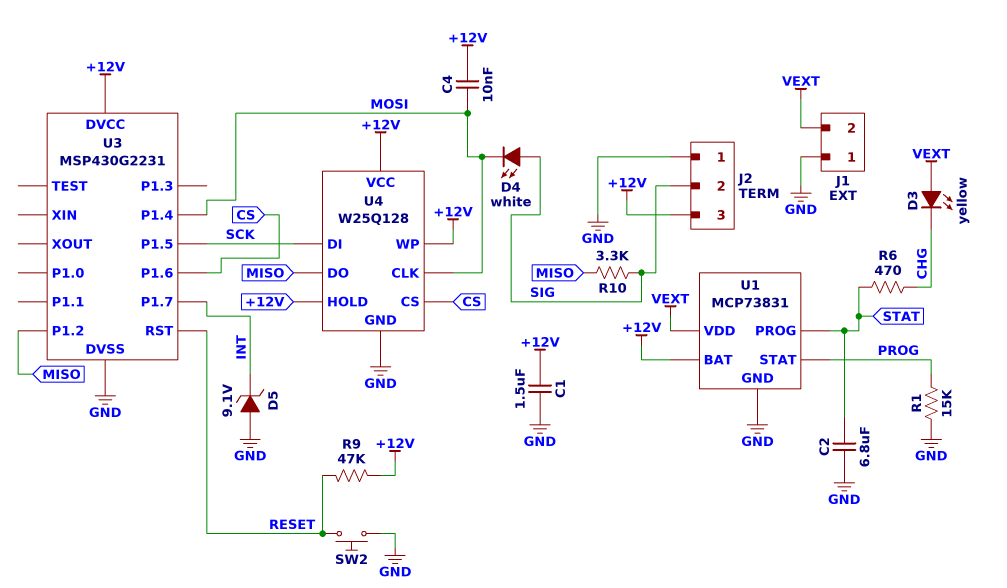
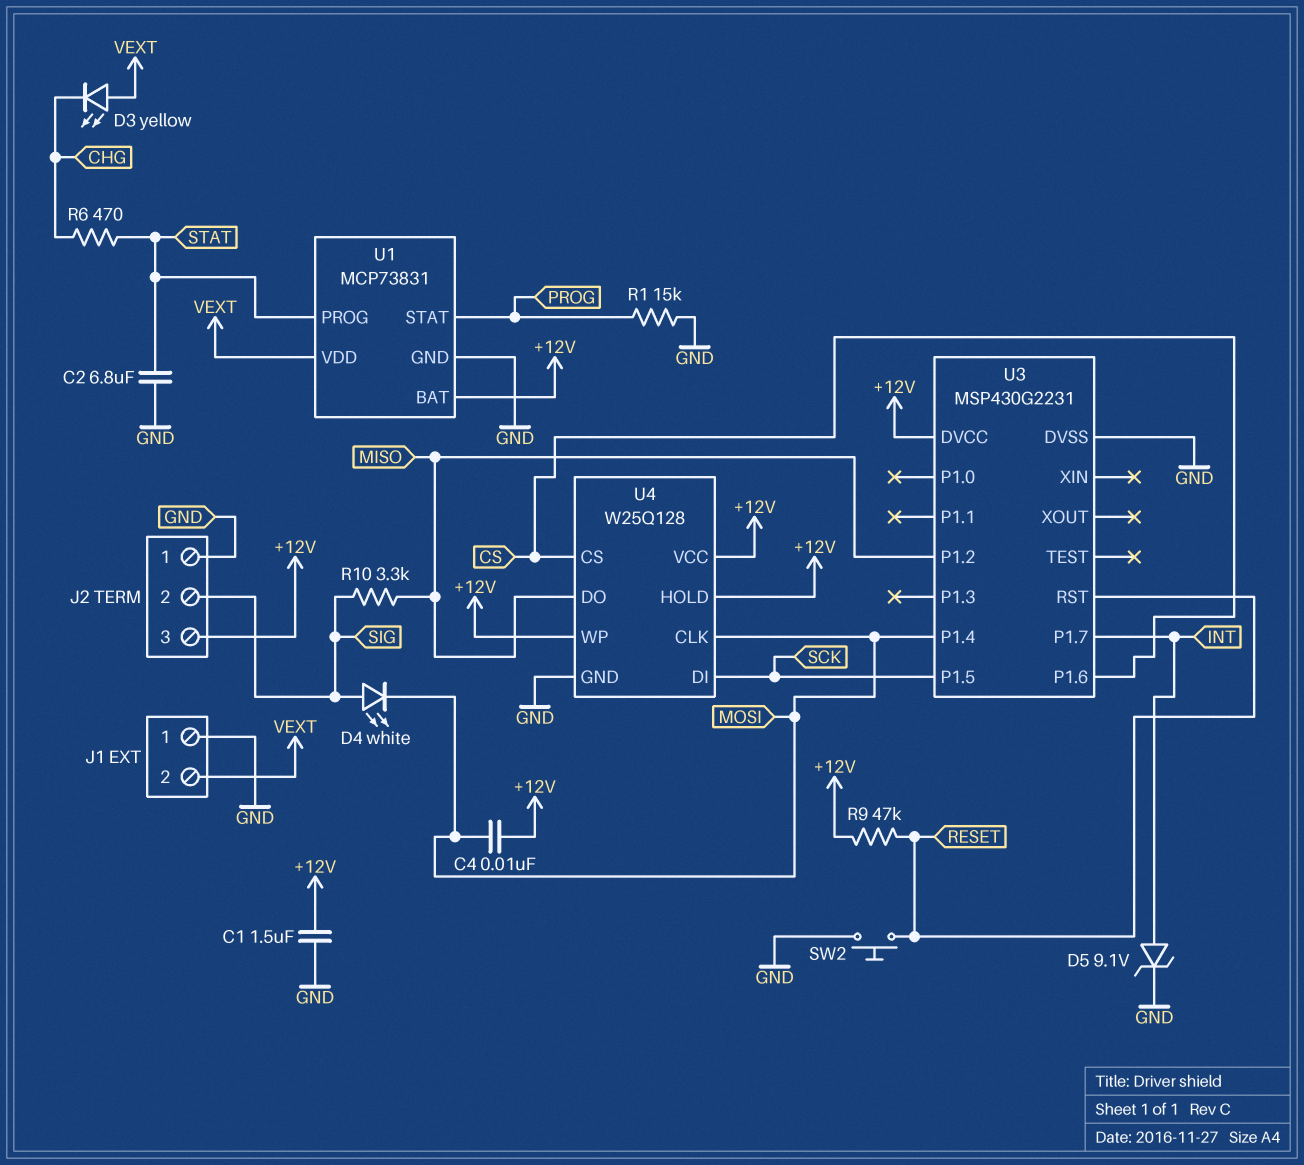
D5: zener 9.1V (A GND, K INT) -> zener 9.1V (A INT, K GND)

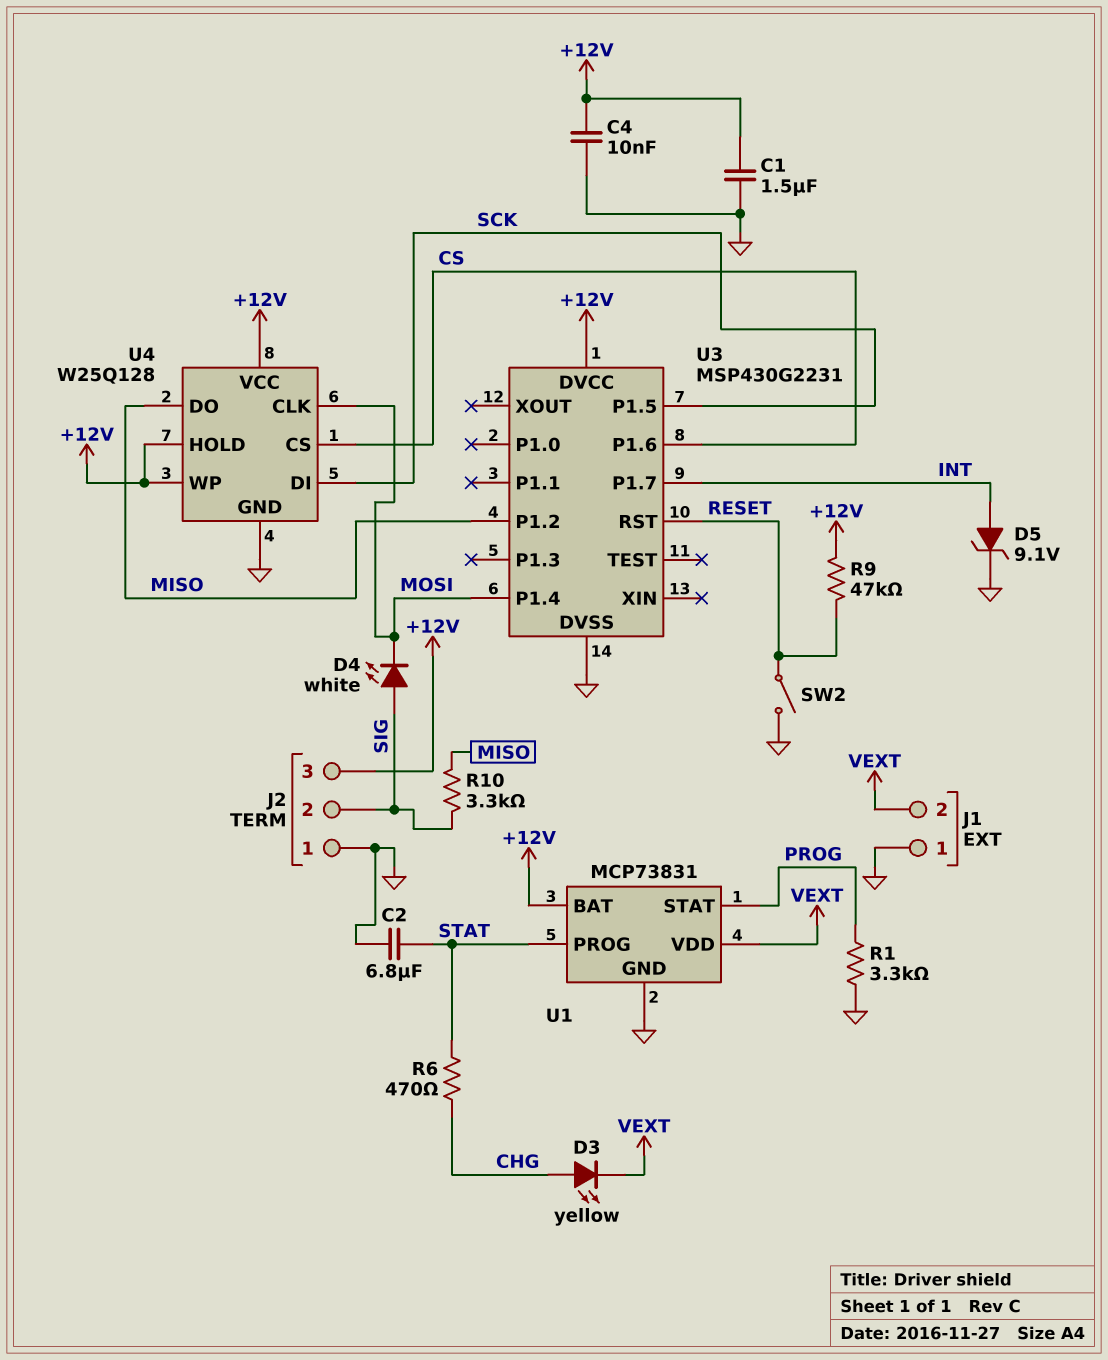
C4: 10nF (+12V, MOSI) -> 10nF (+12V, GND)
D3: LED yellow (A VEXT, K CHG) -> LED yellow (A CHG, K VEXT)
R1: 15k (GND, PROG) -> 3.3k (GND, PROG)
SW2: button (GND, RESET) -> switch (GND, RESET)

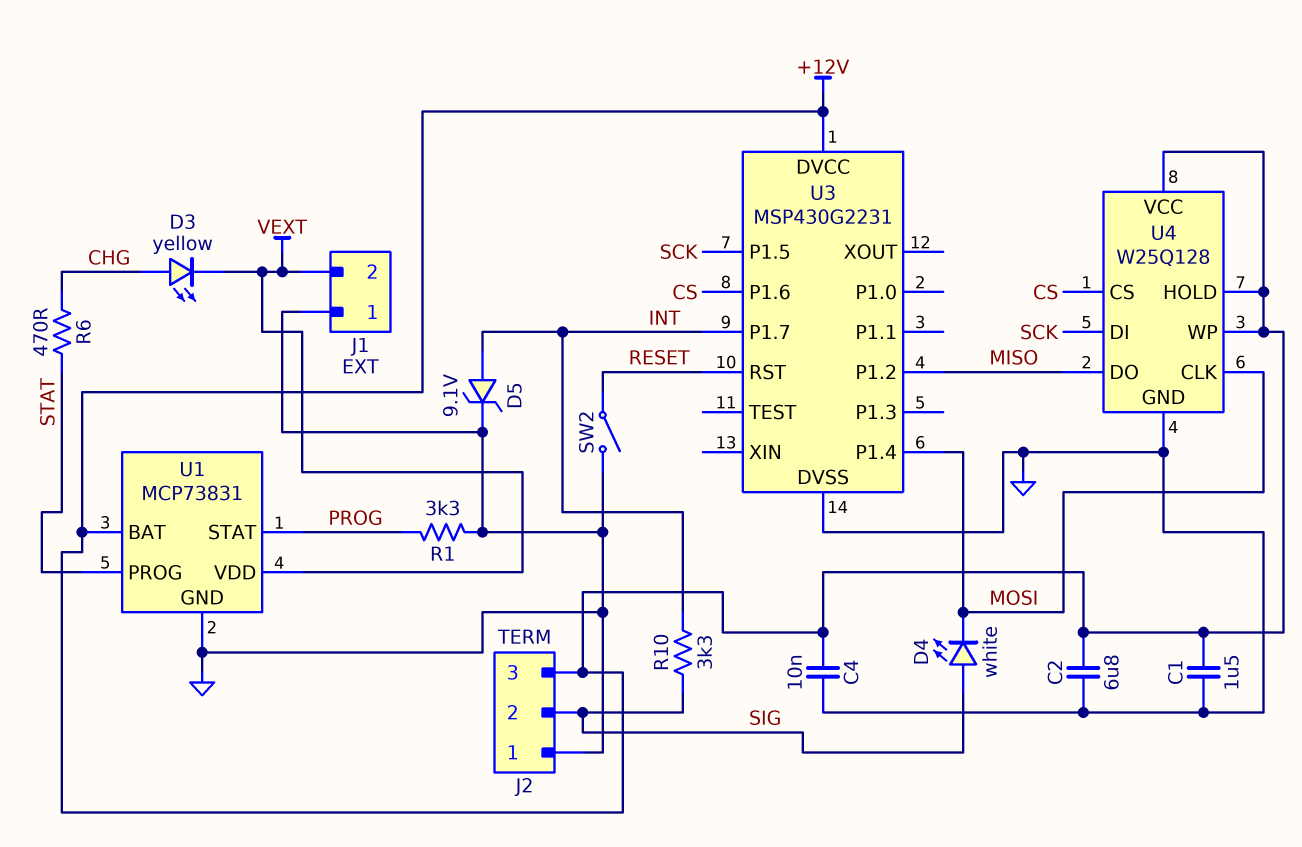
C2: 6.8uF (GND, STAT) -> 6.8uF (+12V, GND)
R9: 47k (+12V, RESET) -> none
R10: 3.3k (MISO, SIG) -> 3.3k (INT, SIG)

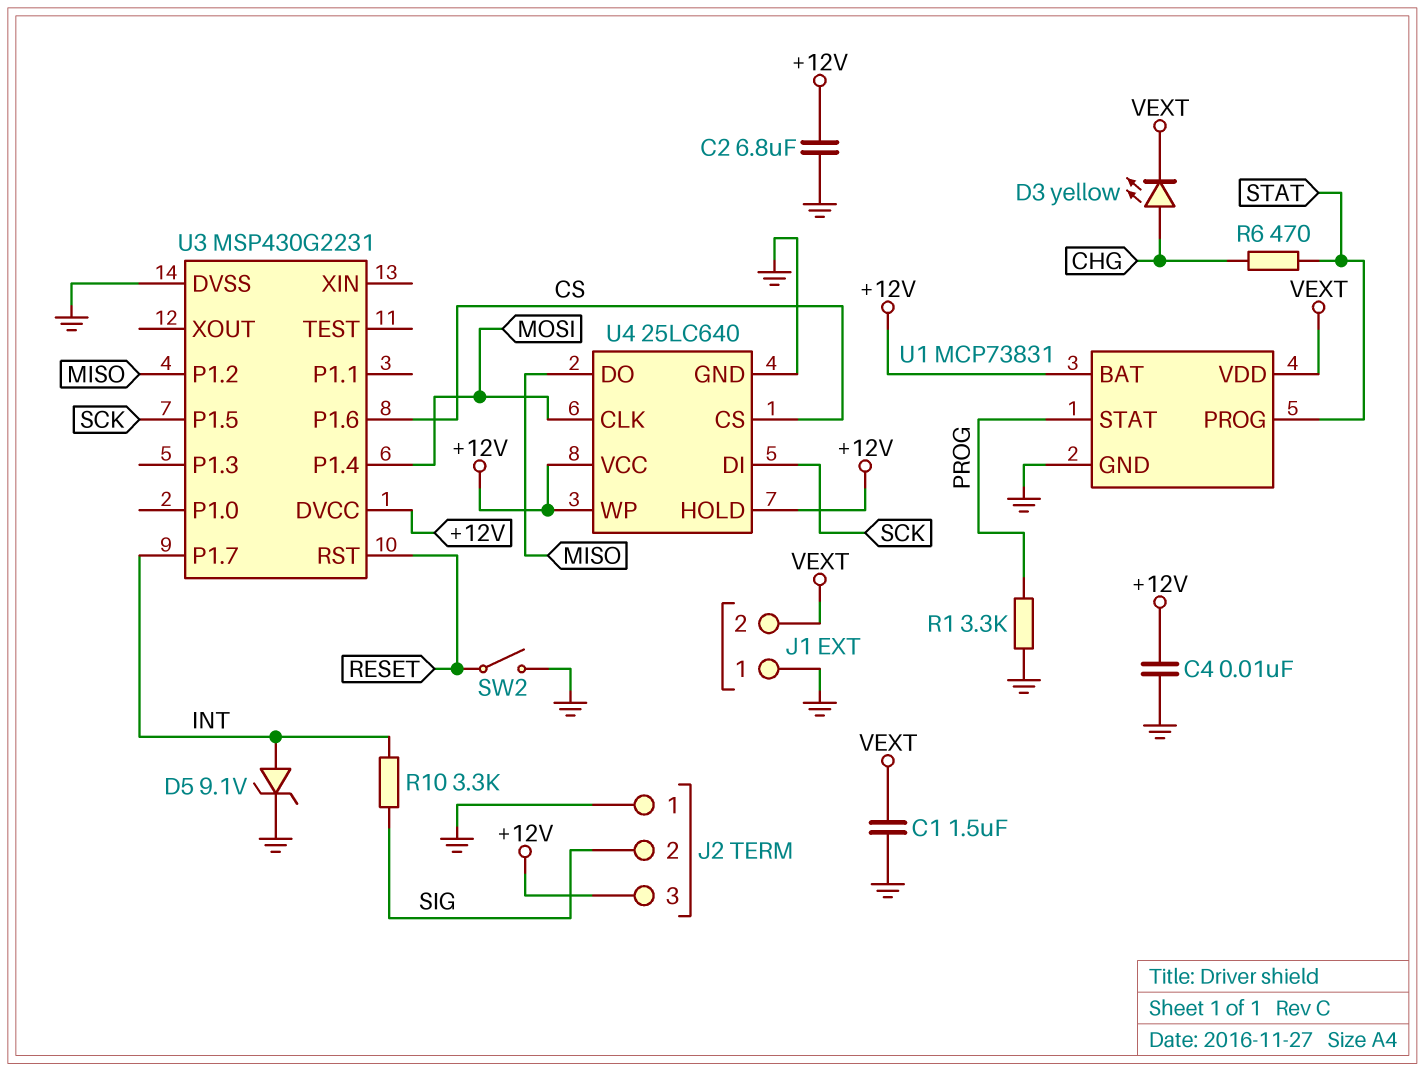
C1: 1.5uF (+12V, GND) -> 1.5uF (GND, VEXT)
D4: LED white (A SIG, K MOSI) -> none
U4: W25Q128 -> 25LC640

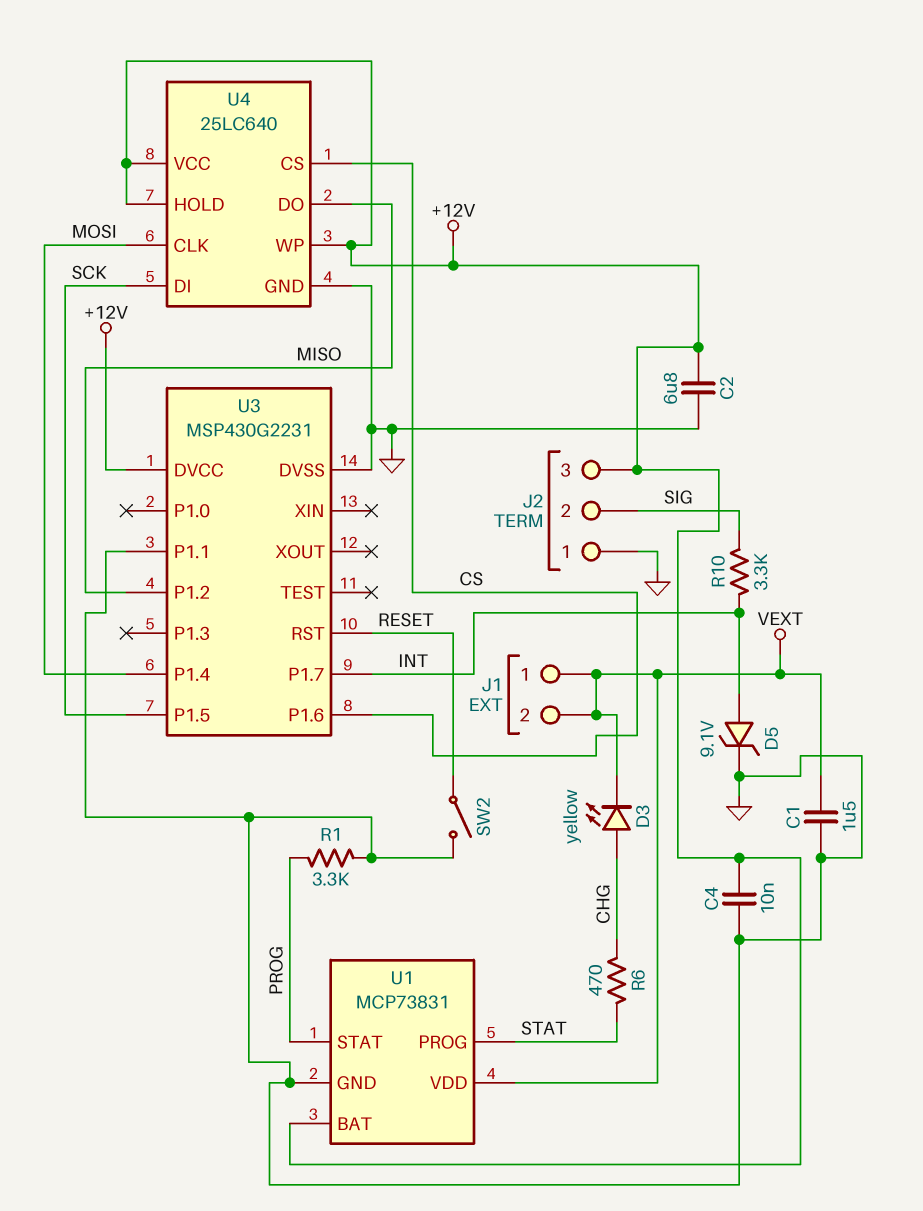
J1 pin 1: GND -> VEXT
U3 pin P1.1: none -> GND

